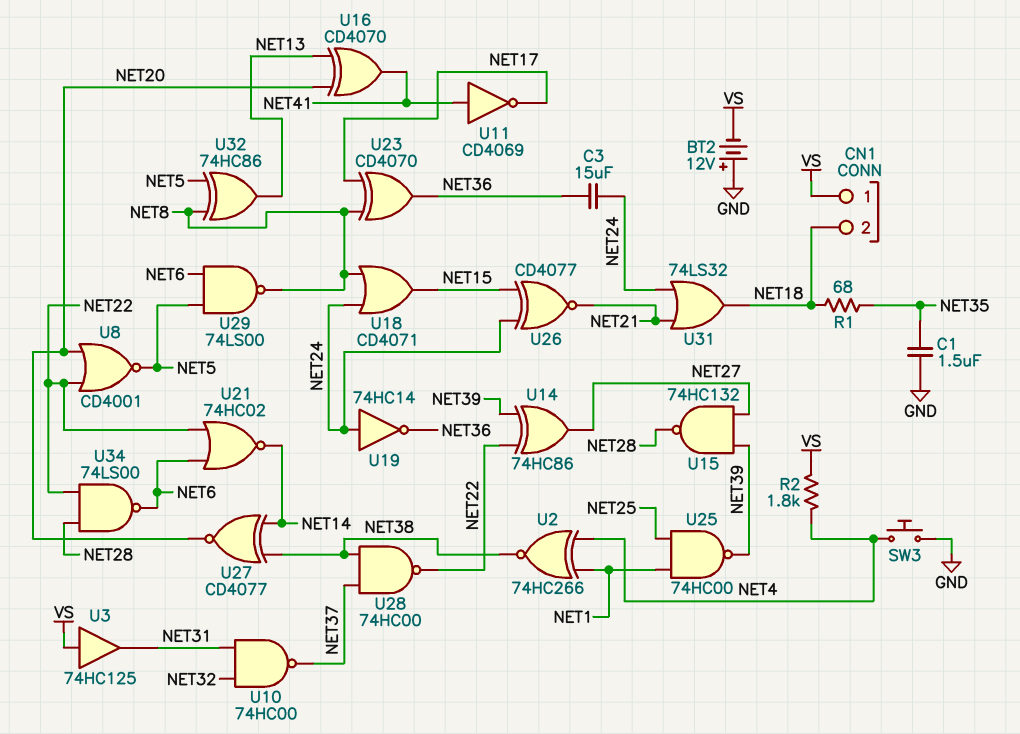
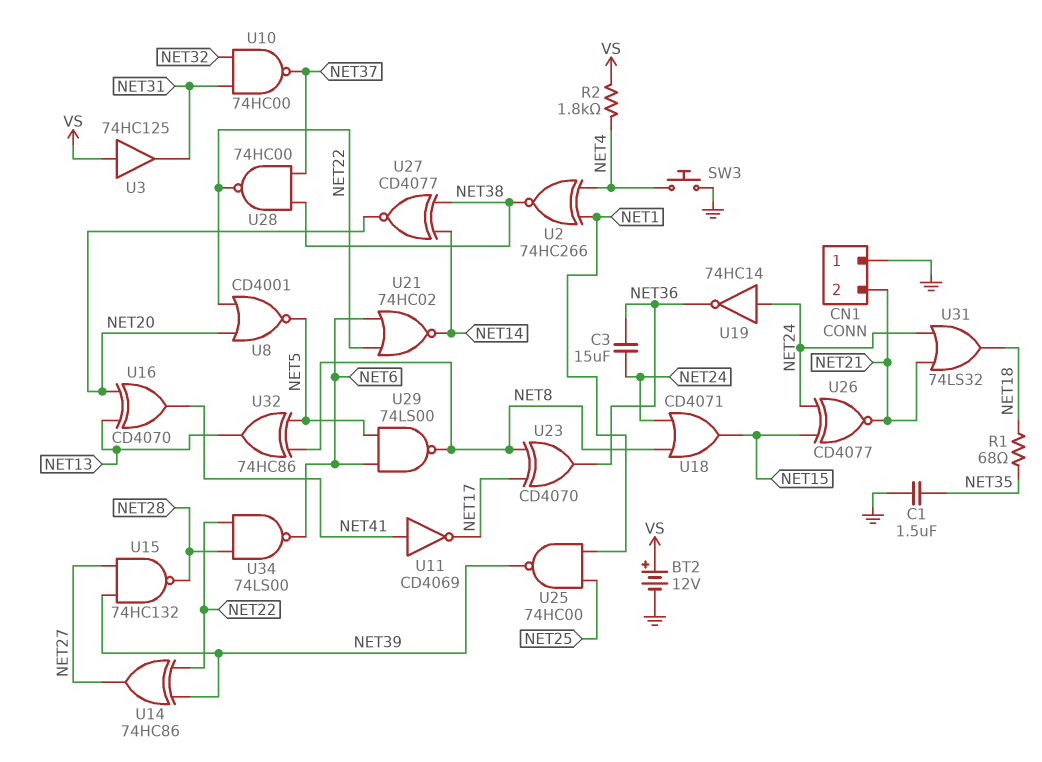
BT2: 12V (plus GND, minus VS) -> 12V (plus VS, minus GND)
CN1 pin 1: VS -> GND
CN1 pin 2: NET18 -> NET21

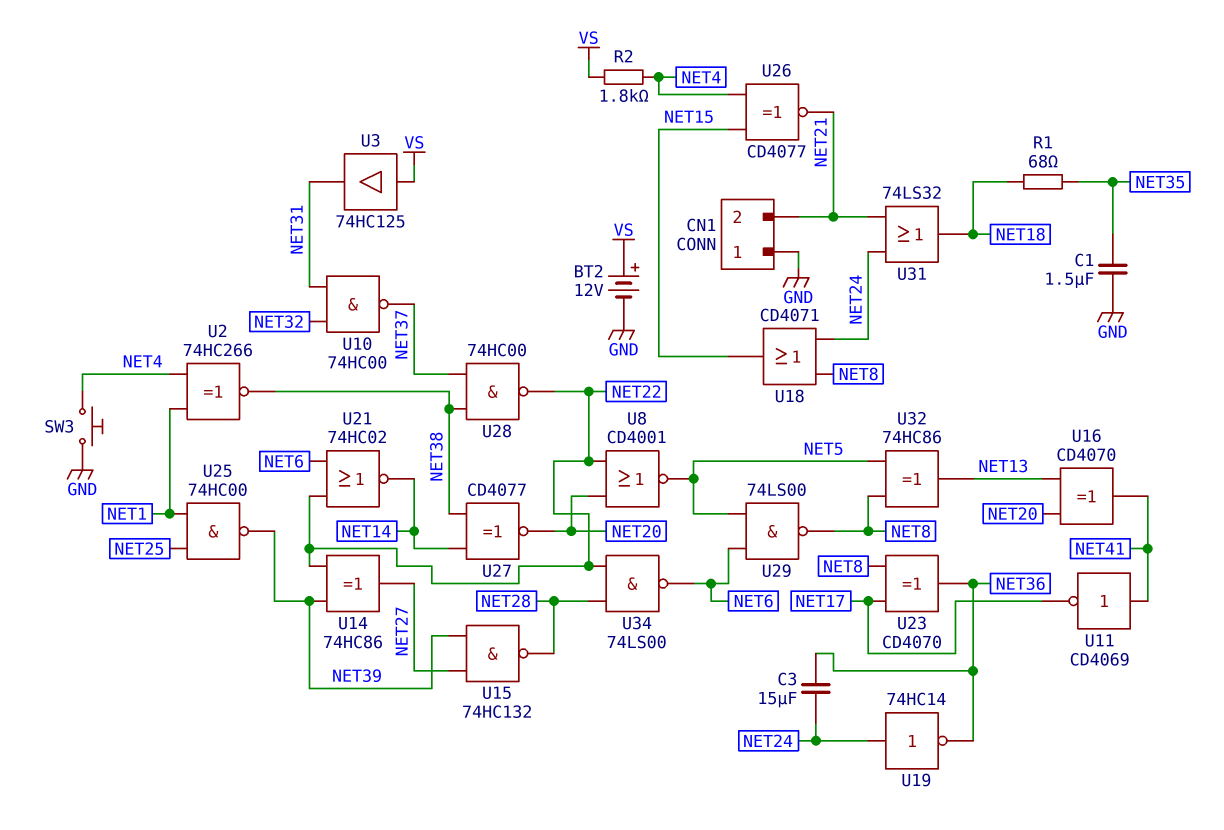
U26: XNOR CD4077 (in NET15, in NET24, out NET21) -> XNOR CD4077 (in NET4, in NET15, out NET21)

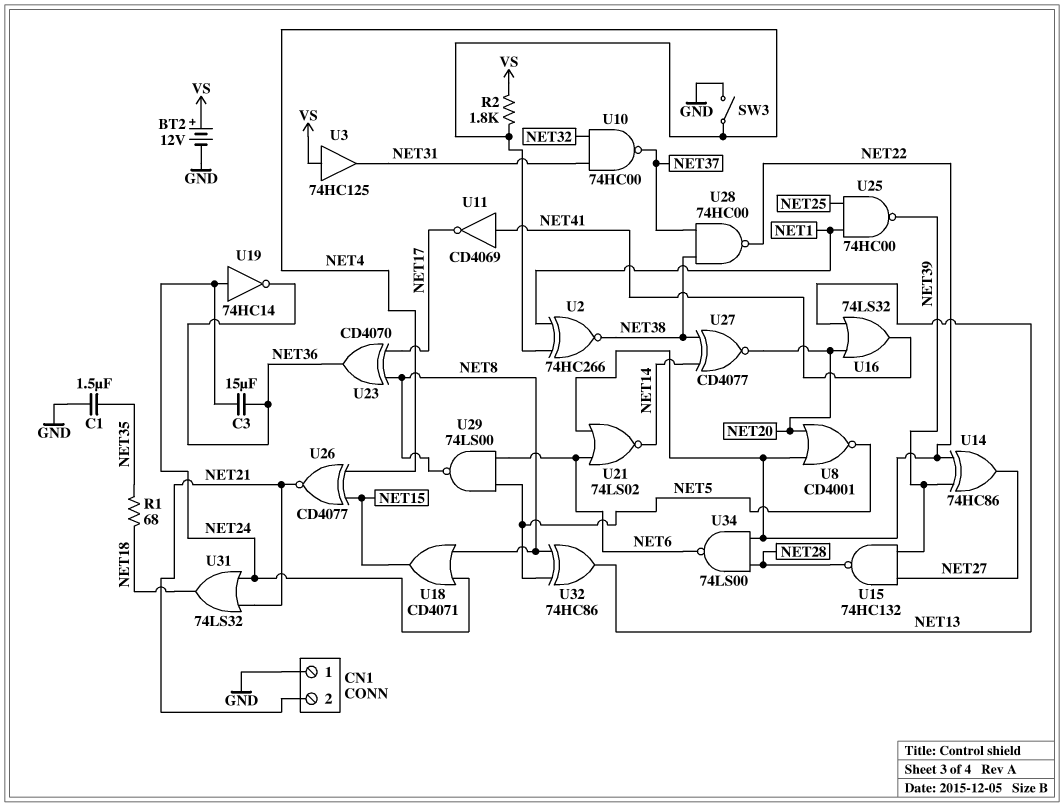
SW3: button (GND, NET4) -> switch (GND, NET4)
U16: XOR CD4070 (in NET13, in NET20, out NET41) -> OR 74LS32 (in NET13, in NET20, out NET41)
U21: NOR 74HC02 (in NET6, in NET22, out NET14) -> NOR 74LS02 (in NET6, in NET22, out NET14)

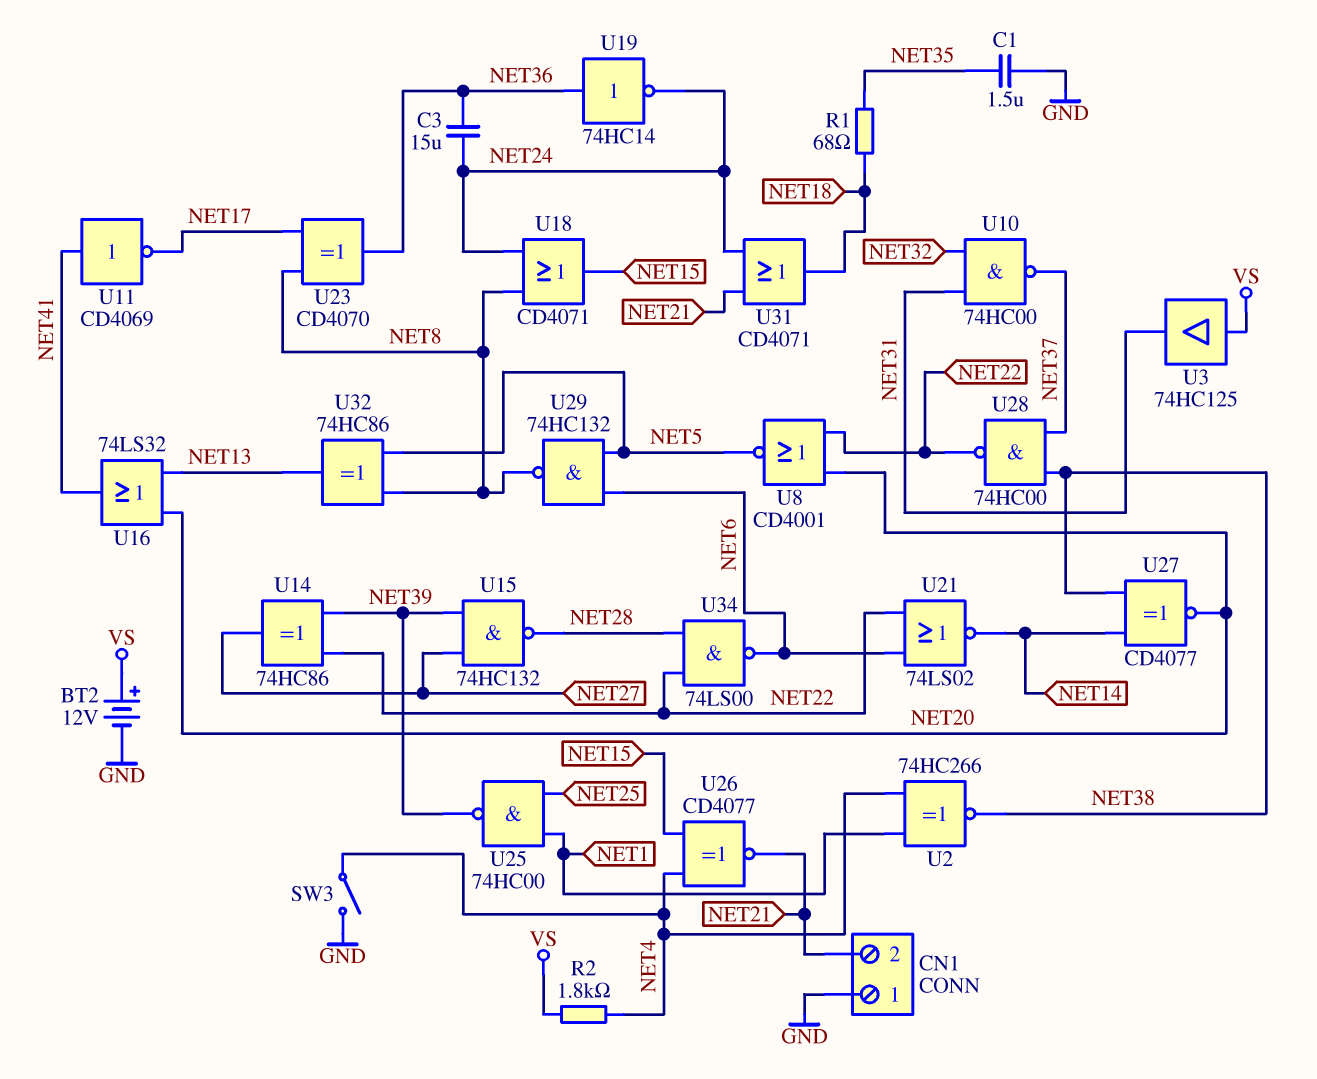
U19: NOT 74HC14 (in NET24, out NET36) -> NOT 74HC14 (in NET36, out NET24)
U29: NAND 74LS00 (in NET5, in NET6, out NET8) -> NAND 74HC132 (in NET5, in NET6, out NET8)
U31: OR 74LS32 (in NET21, in NET24, out NET18) -> OR CD4071 (in NET21, in NET24, out NET18)

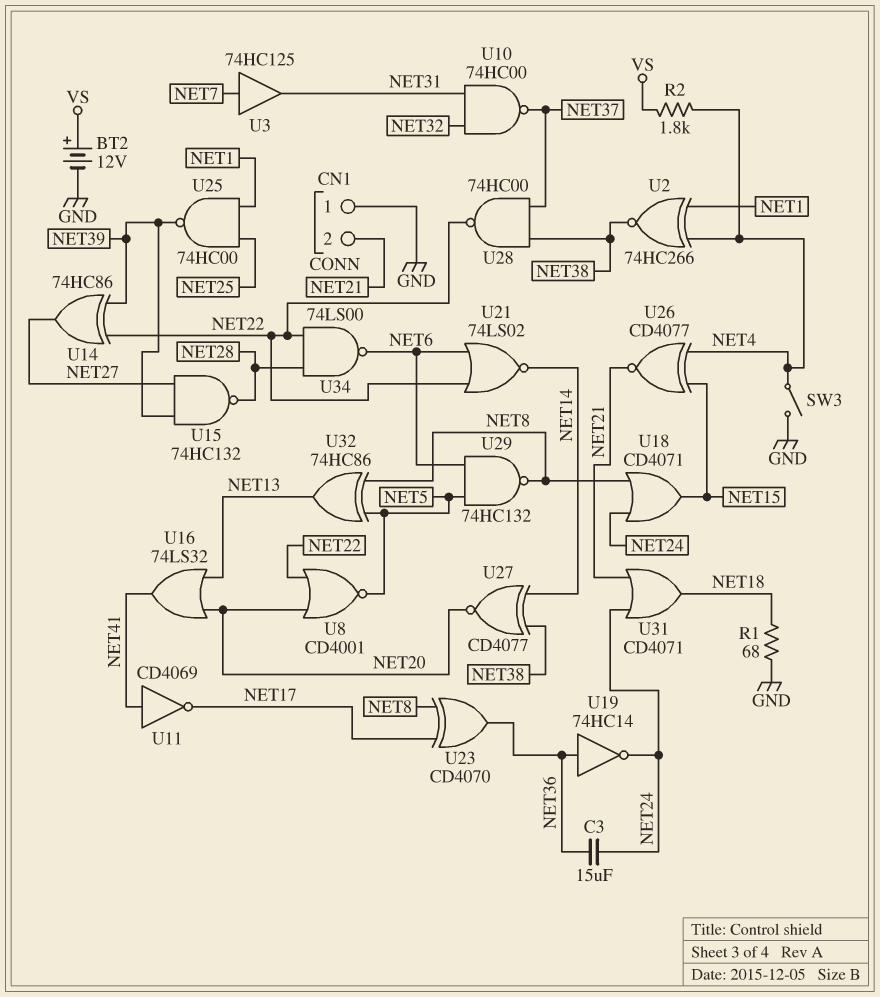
C1: 1.5uF (GND, NET35) -> none
R1: 68 (NET18, NET35) -> 68 (GND, NET18)
U3: buffer 74HC125 (in VS, out NET31) -> buffer 74HC125 (in NET7, out NET31)

